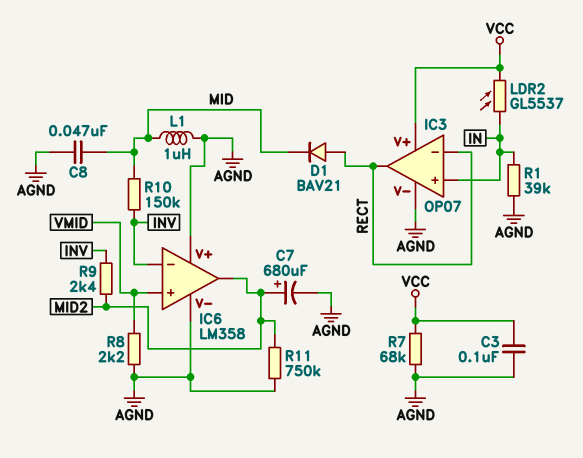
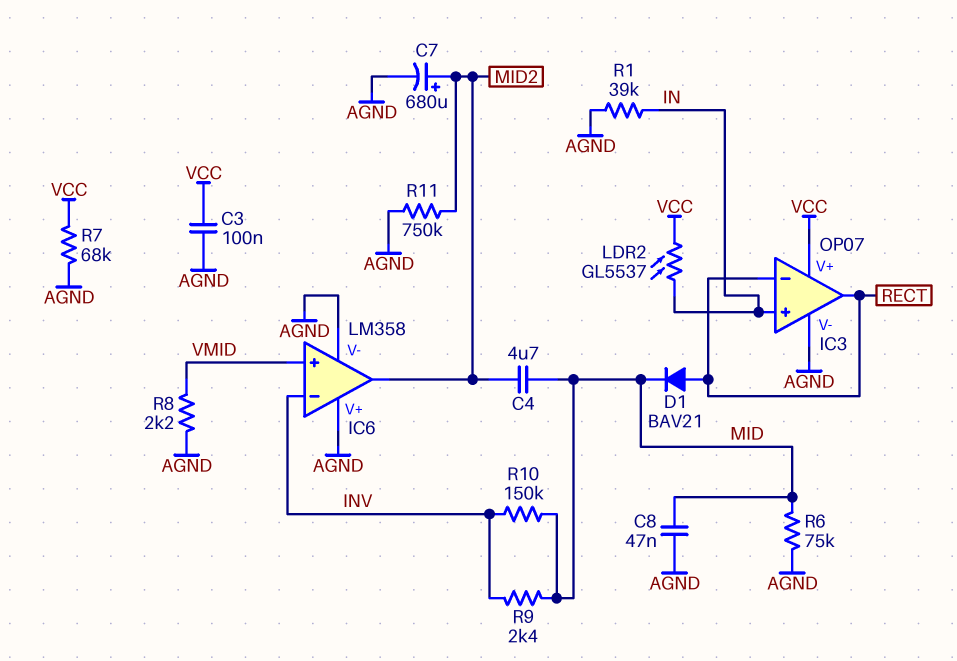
C4: none -> 4.7uF (MID, MID2)
L1: 1uH (AGND, MID) -> none
R6: none -> 75k (AGND, MID)
R9: 2.4k (INV, MID2) -> 2.4k (INV, MID)

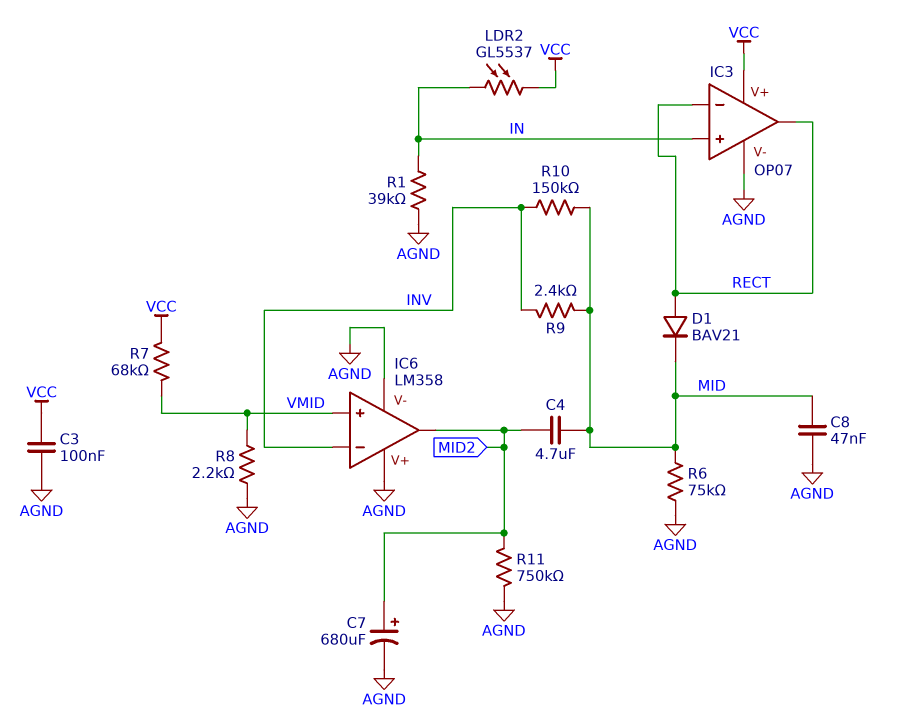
R7: 68k (AGND, VCC) -> 68k (VCC, VMID)

